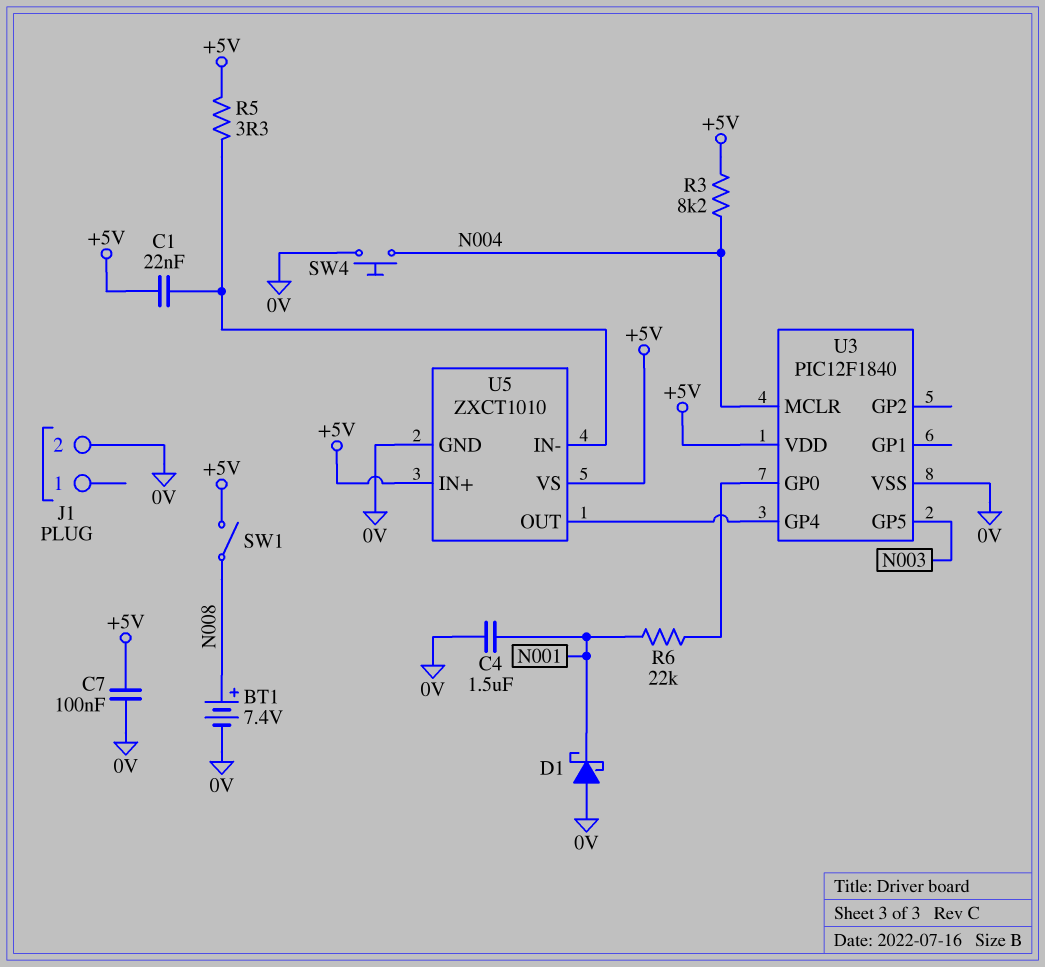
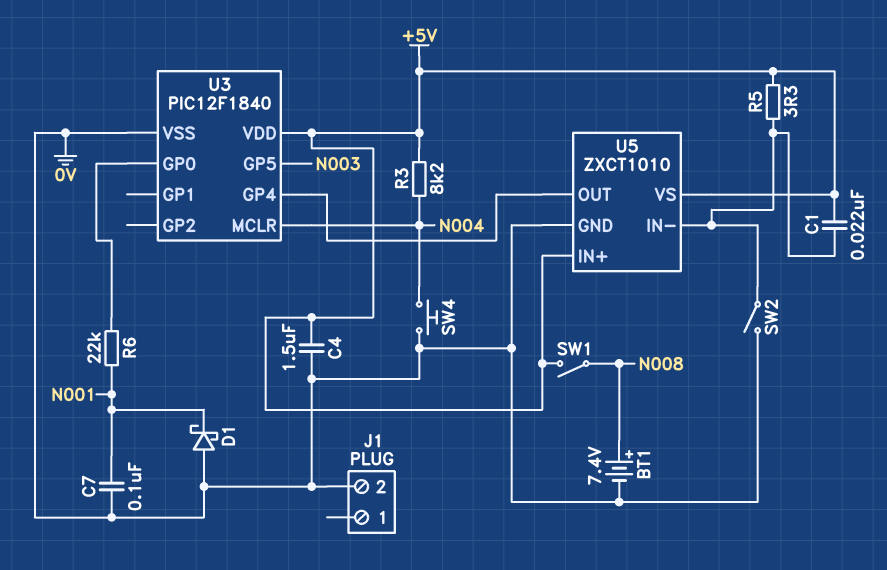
C4: 1.5uF (0V, N001) -> 1.5uF (+5V, 0V)
C7: 100nF (+5V, 0V) -> 100nF (0V, N001)
SW2: none -> switch (0V, U5/IN-)

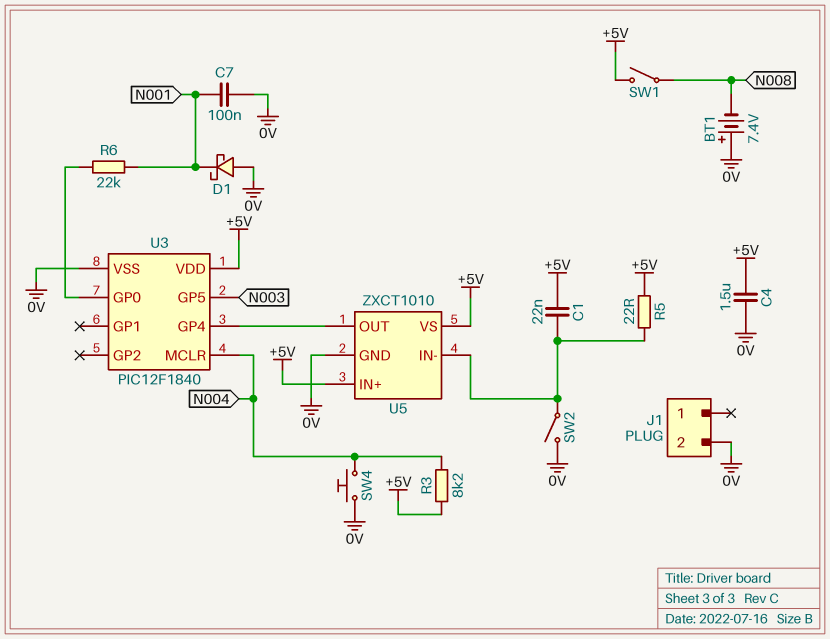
BT1: 7.4V (plus N008, minus 0V) -> 7.4V (plus 0V, minus N008)
R5: 3.3 (+5V, U5/IN-) -> 22 (+5V, U5/IN-)

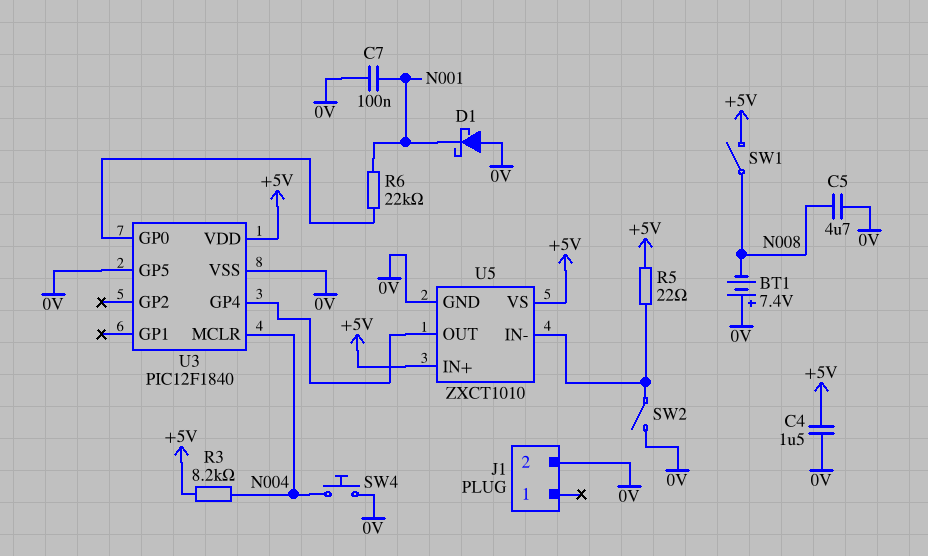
C1: 22nF (+5V, U5/IN-) -> none
C5: none -> 4.7uF (0V, N008)
U3 pin GP5: N003 -> 0V

